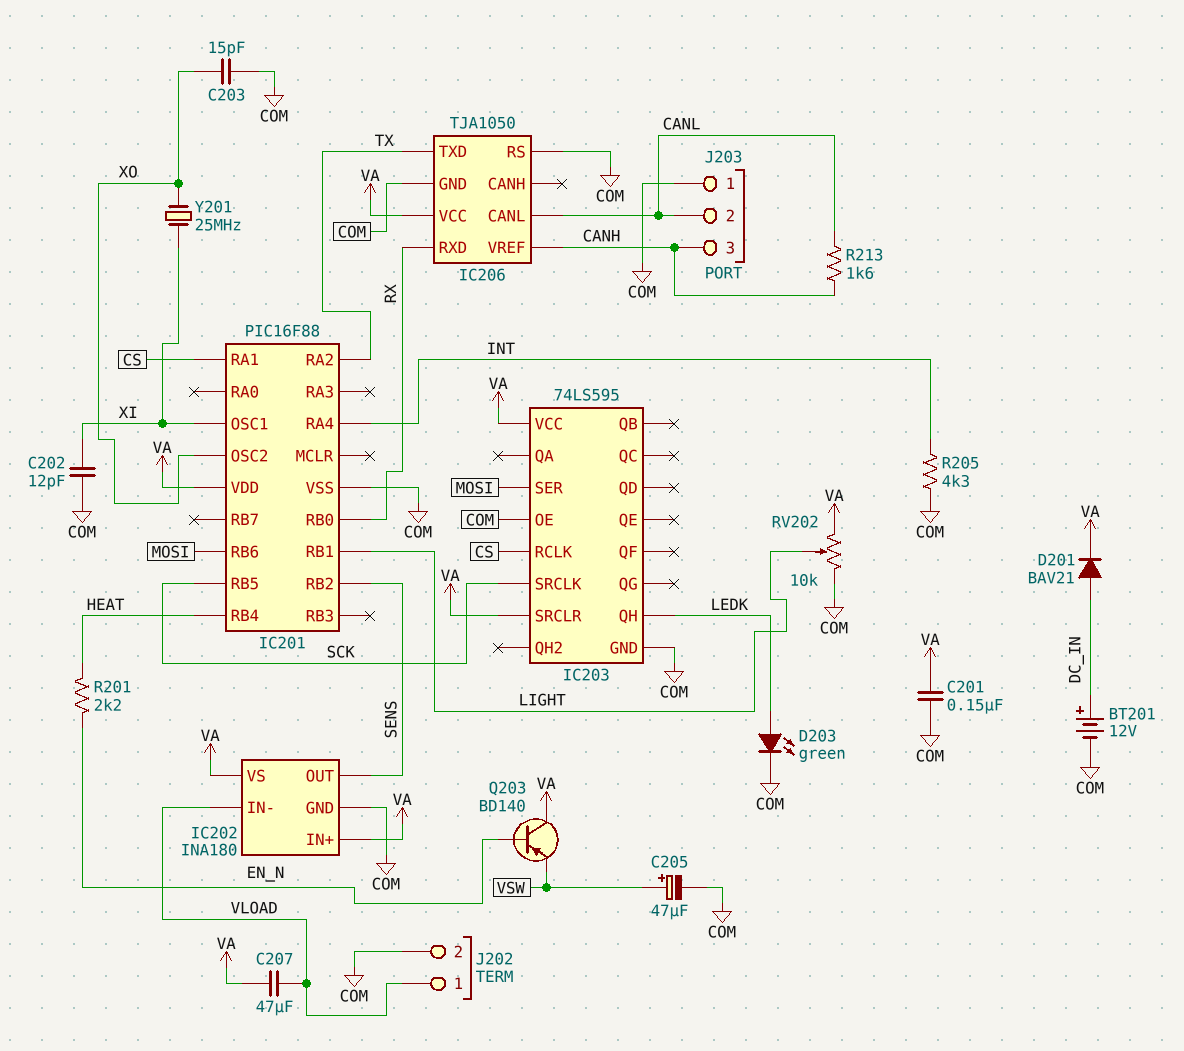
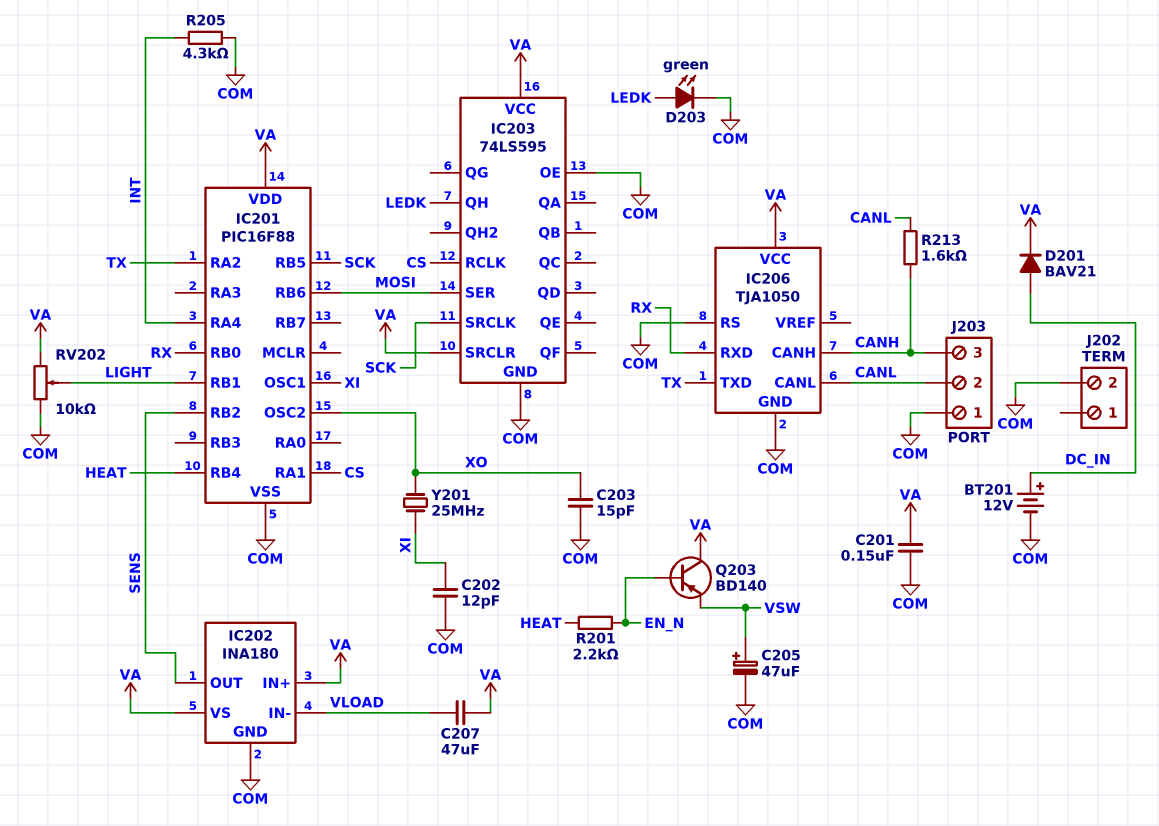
IC206 pin CANH: none -> CANH
IC206 pin VREF: CANH -> none
J202 pin 1: VLOAD -> none

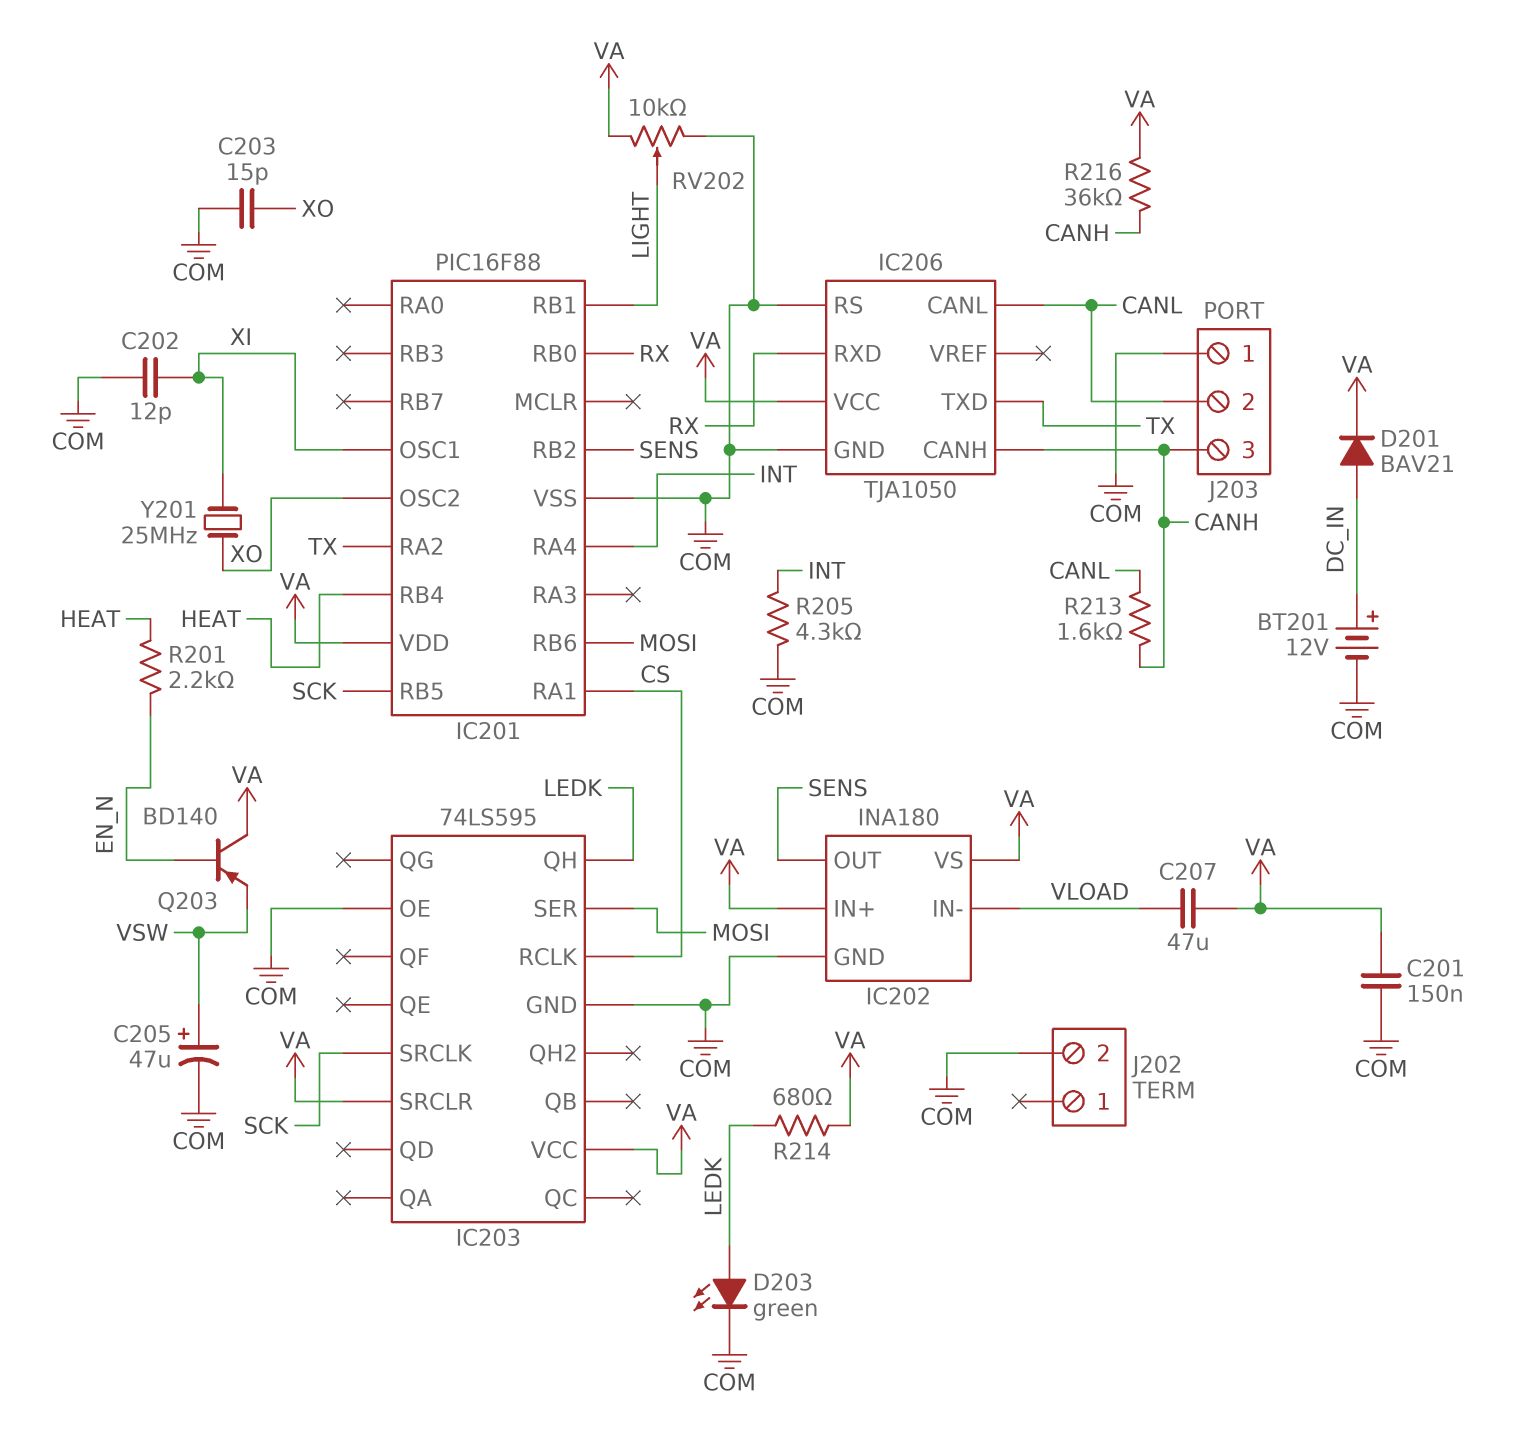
R214: none -> 680 (LEDK, VA)
R216: none -> 36k (CANH, VA)

